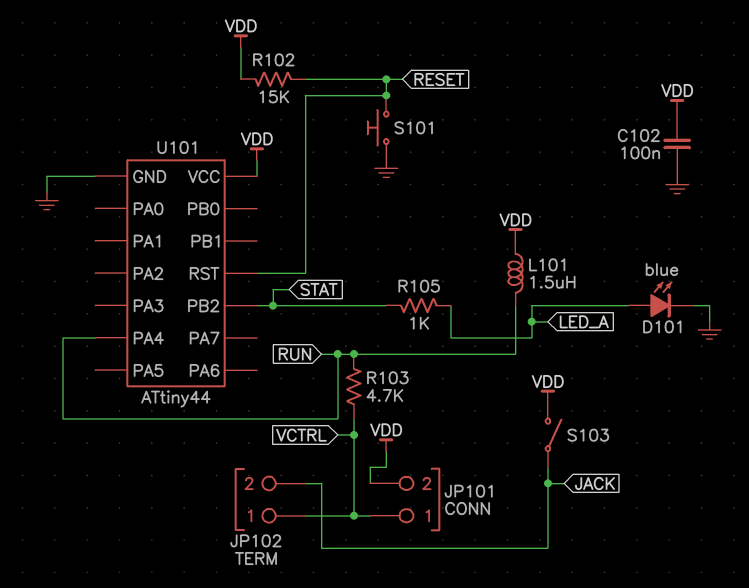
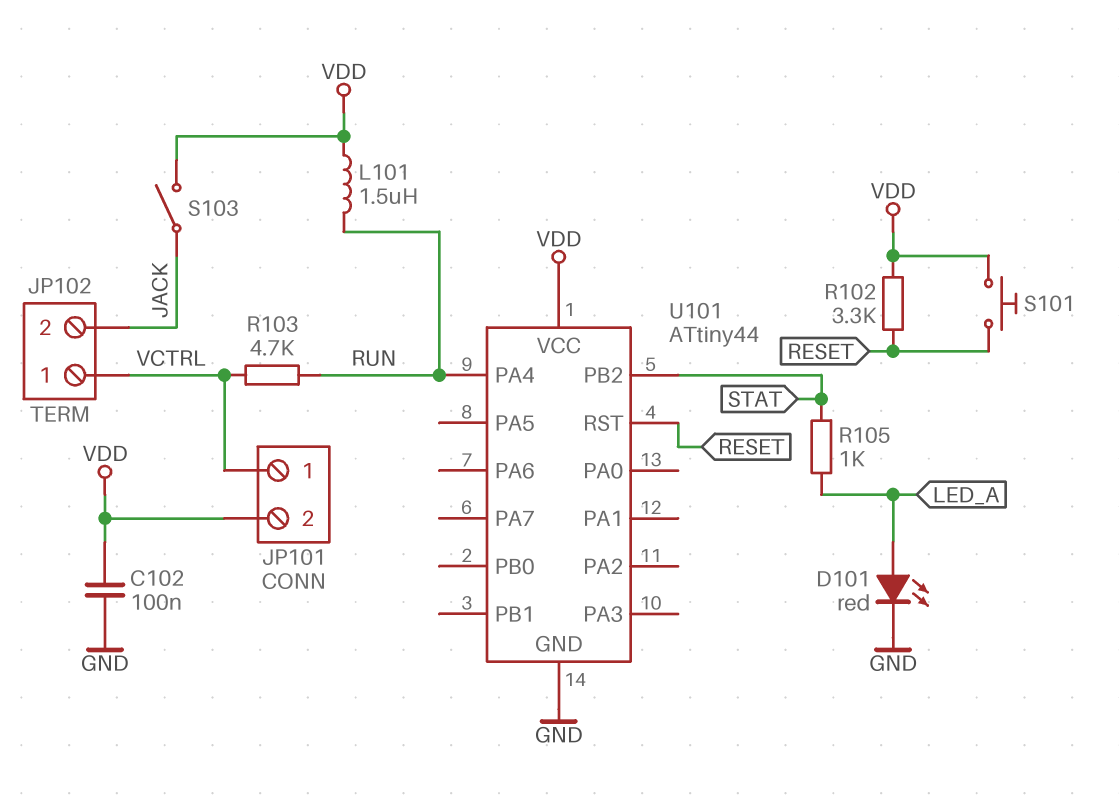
D101: LED blue (A LED_A, K GND) -> LED red (A LED_A, K GND)
R102: 15k (RESET, VDD) -> 3.3k (RESET, VDD)
S101: button (GND, RESET) -> button (RESET, VDD)

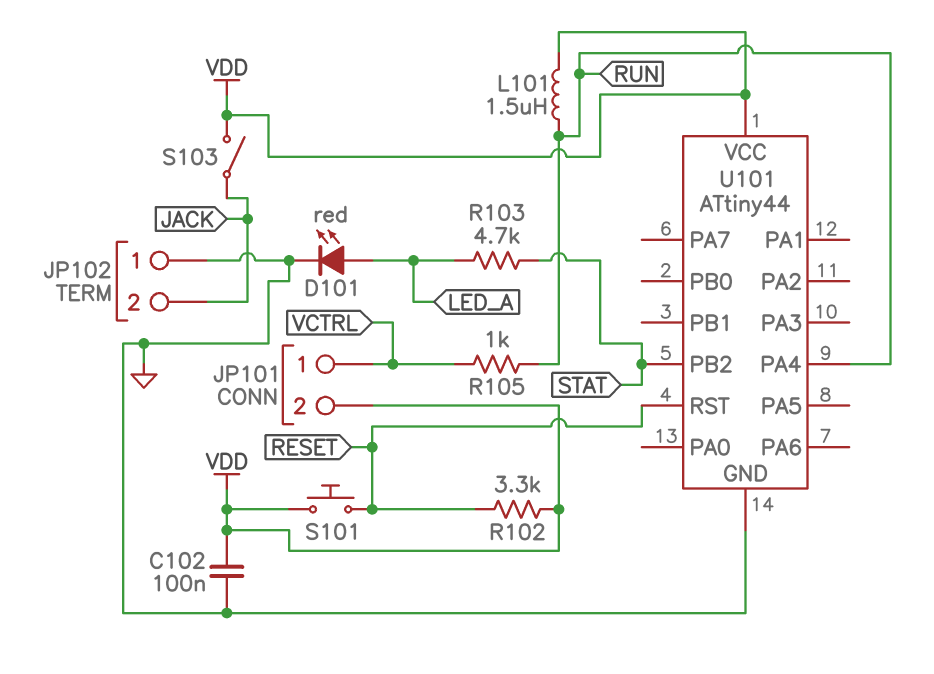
JP102 pin 1: VCTRL -> GND
R103: 4.7k (RUN, VCTRL) -> 4.7k (LED_A, STAT)
R105: 1k (LED_A, STAT) -> 1k (RUN, VCTRL)

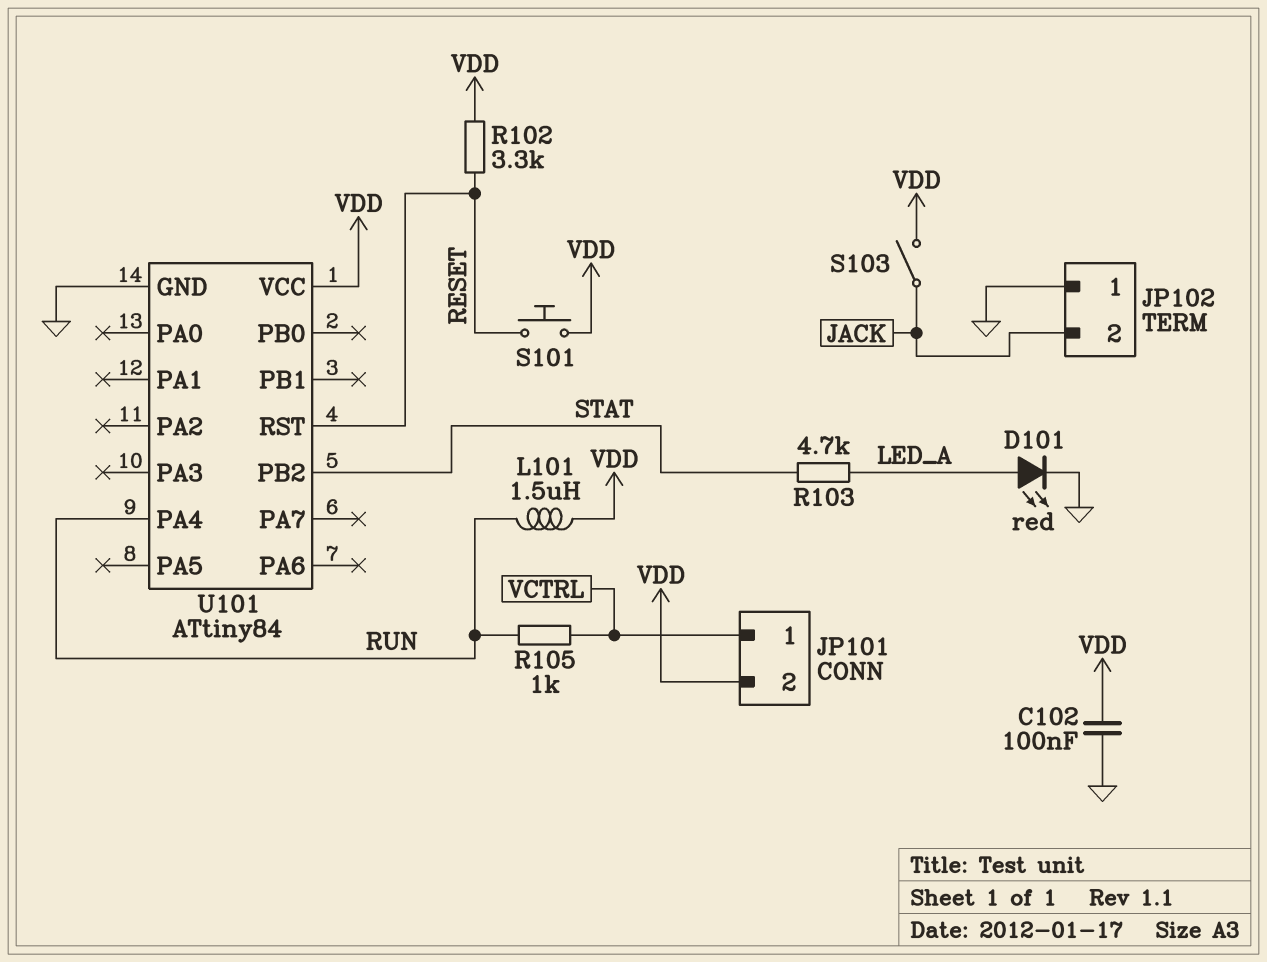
U101: ATtiny44 -> ATtiny84

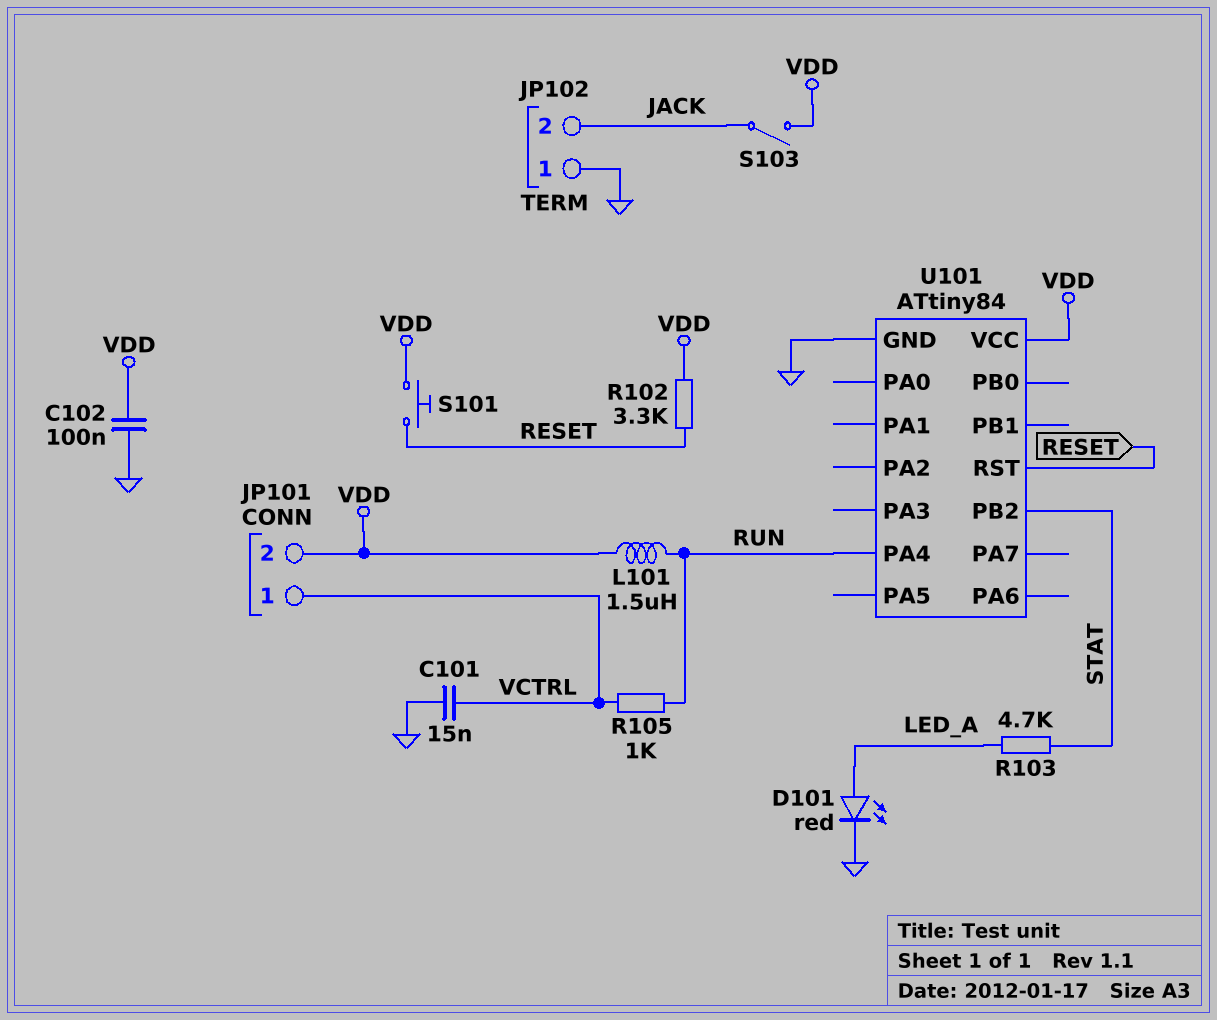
C101: none -> 15nF (GND, VCTRL)

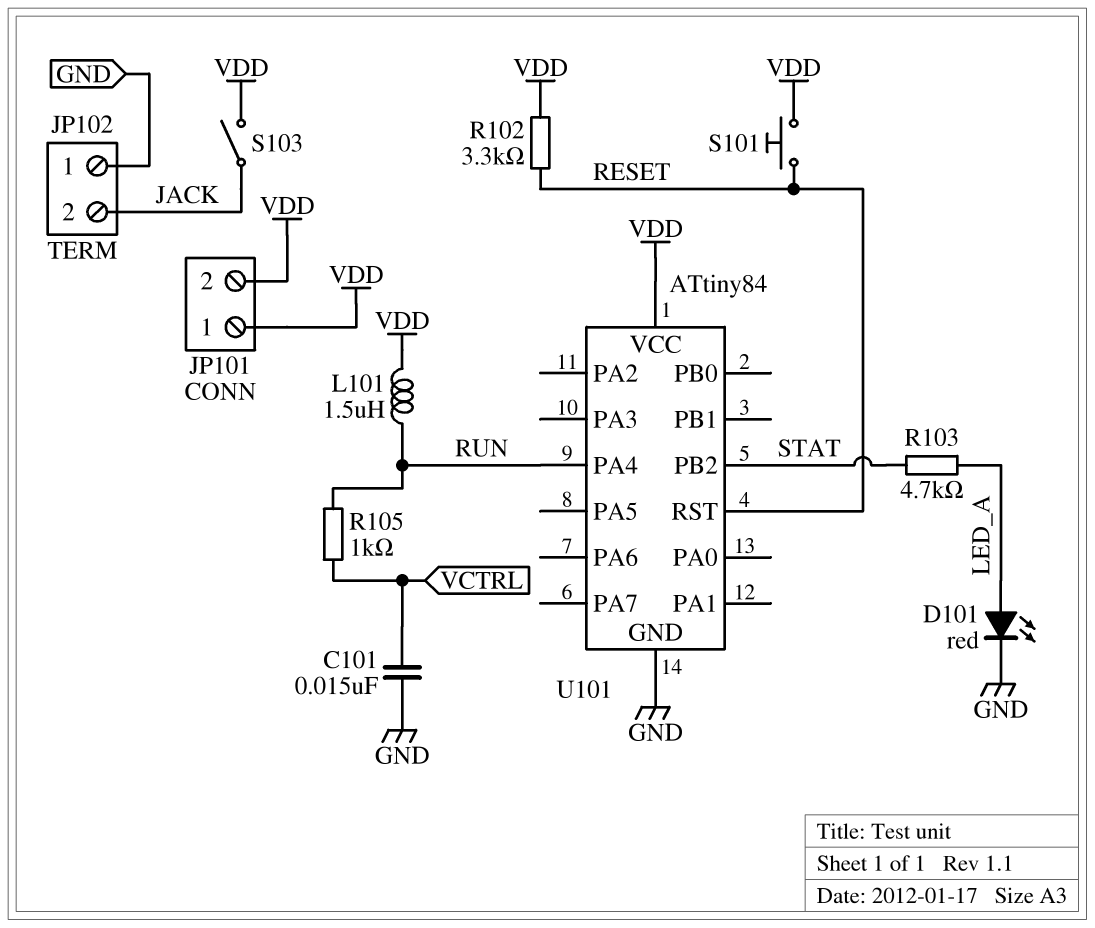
C102: 100nF (GND, VDD) -> none
JP101 pin 1: VCTRL -> VDD

